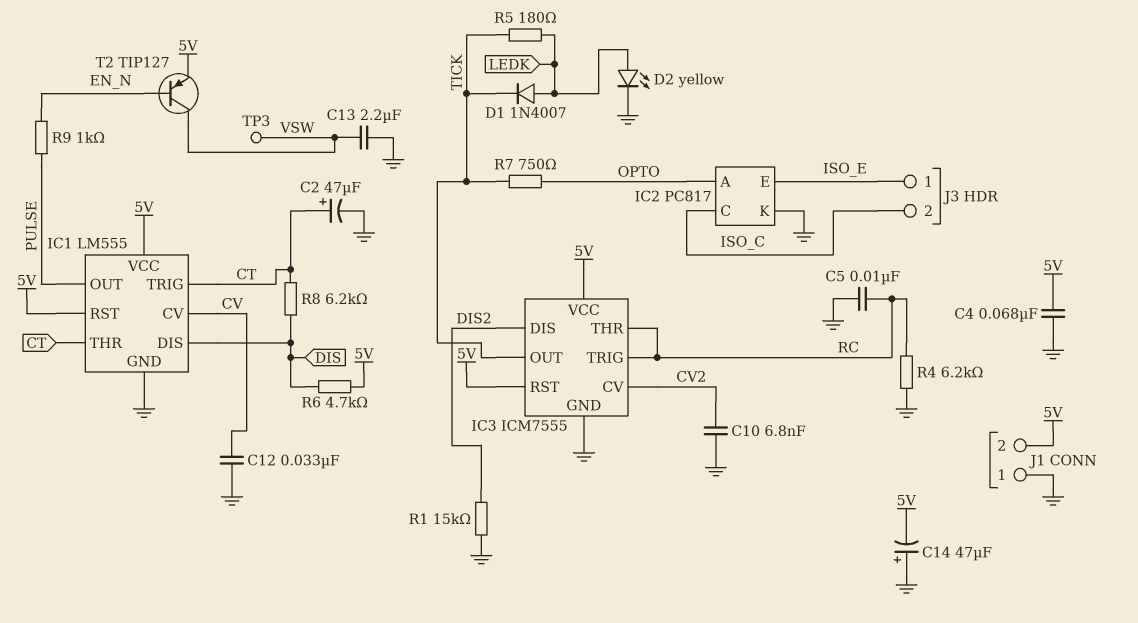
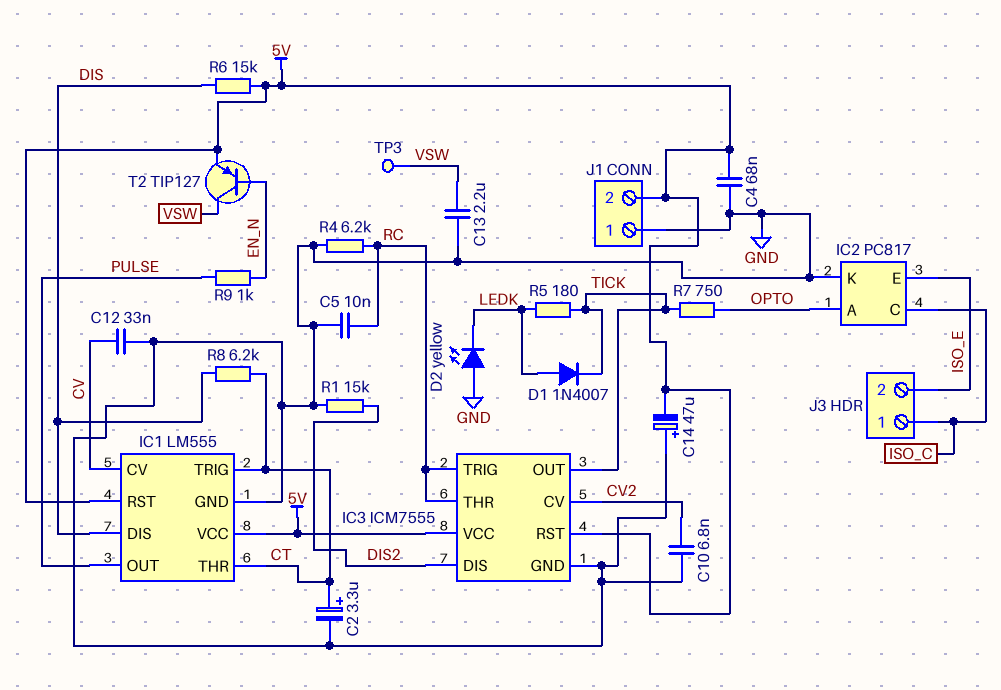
C2: 47uF (plus CT, minus GND) -> 3.3uF (plus CT, minus GND)
D2: LED yellow (A LEDK, K GND) -> LED yellow (A GND, K LEDK)
J3 pin 1: ISO_E -> ISO_C
J3 pin 2: ISO_C -> ISO_E
R6: 4.7k (5V, DIS) -> 15k (5V, DIS)

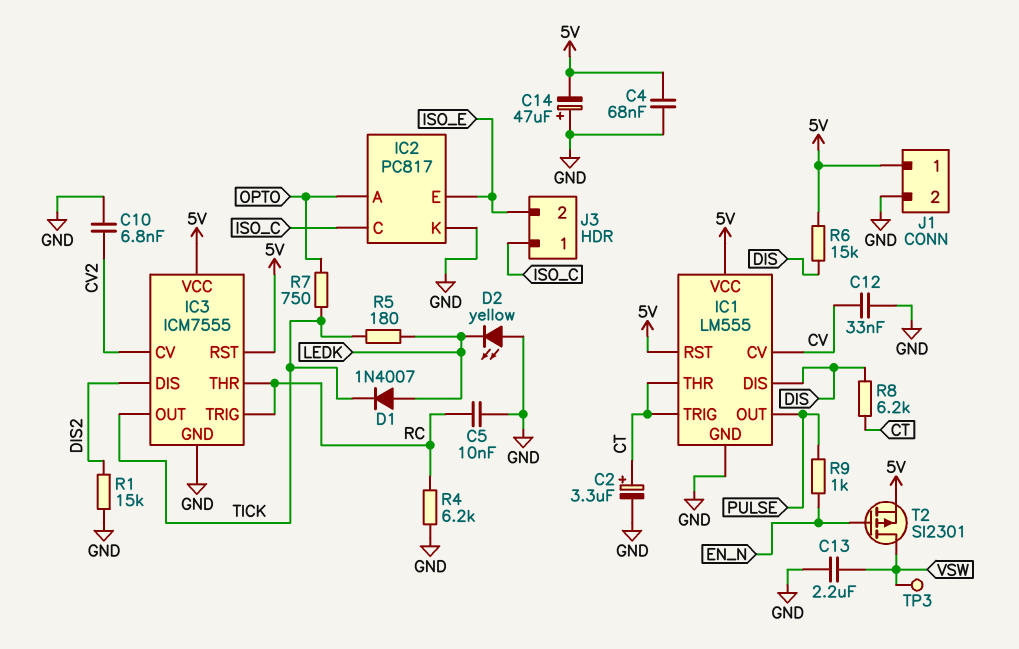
J1 pin 1: GND -> 5V
J1 pin 2: 5V -> GND
T2: PNP TIP127 (B EN_N, C VSW, E 5V) -> PMOS SI2301 (G EN_N, D VSW, S 5V)

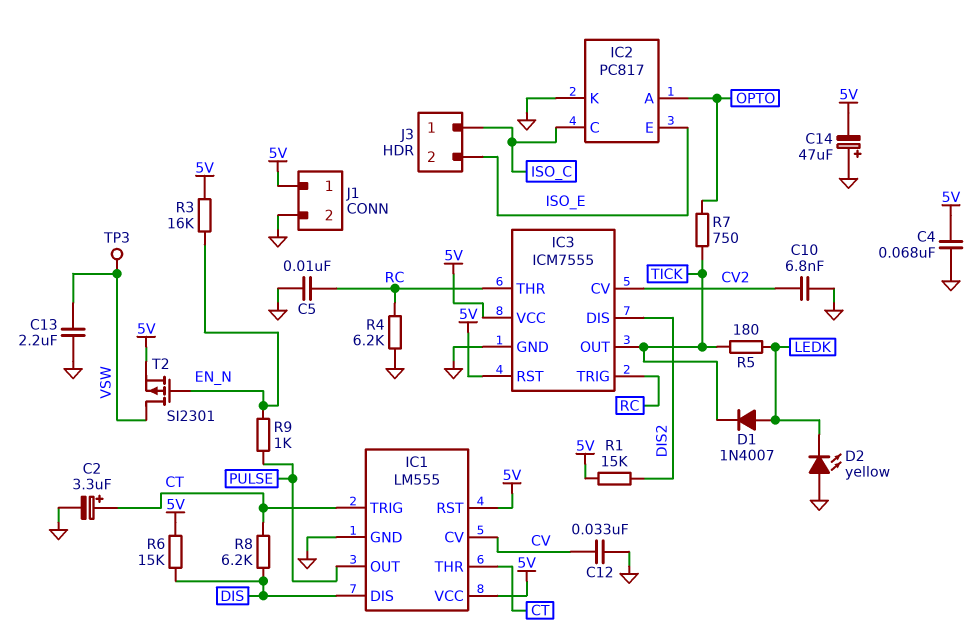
R1: 15k (DIS2, GND) -> 15k (5V, DIS2)
R3: none -> 16k (5V, EN_N)

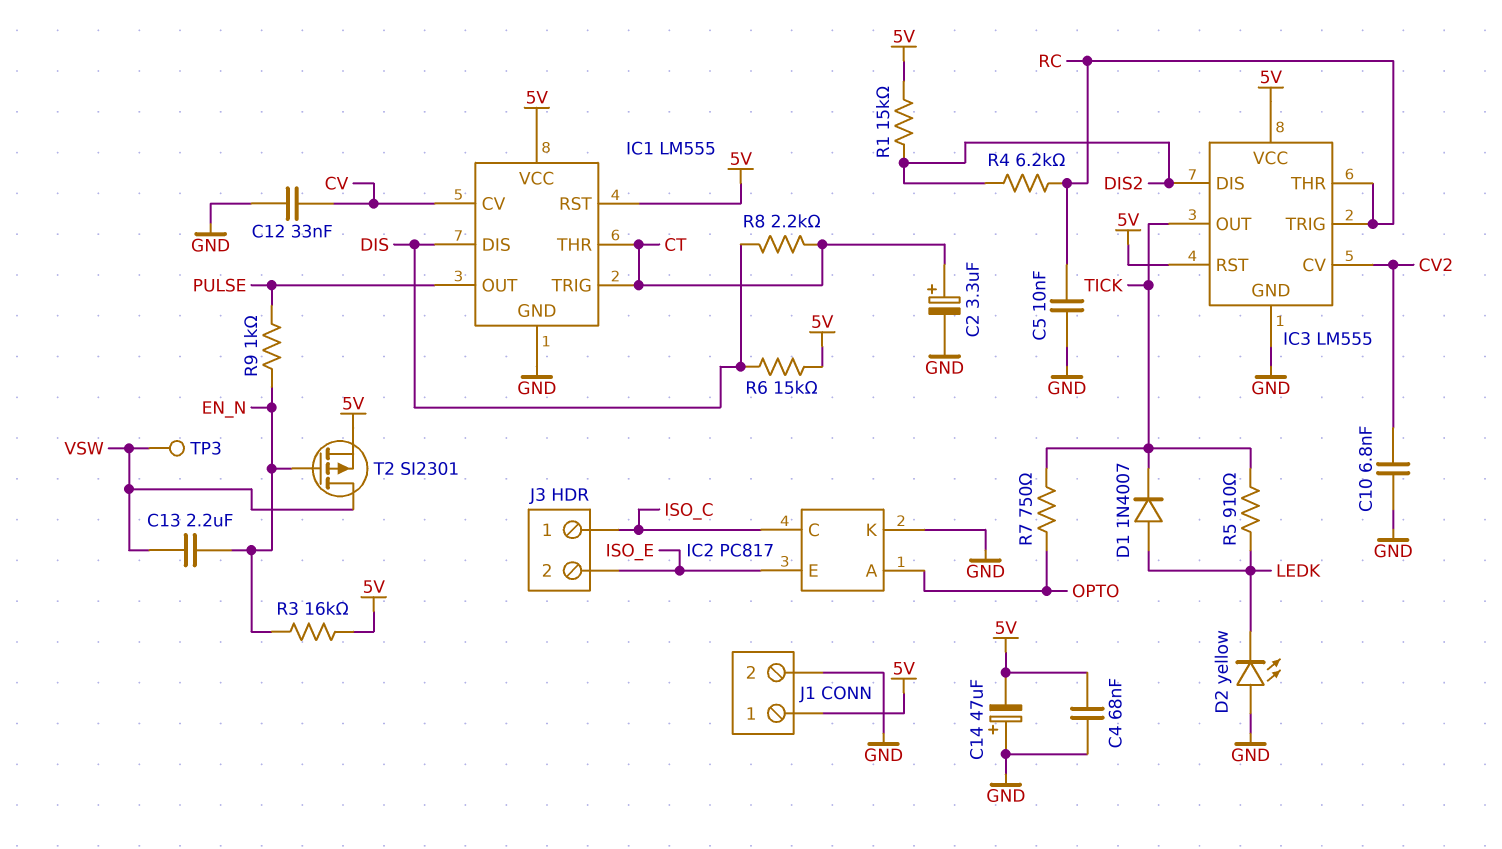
C13: 2.2uF (GND, VSW) -> 2.2uF (EN_N, VSW)
IC3: ICM7555 -> LM555
R4: 6.2k (GND, RC) -> 6.2k (DIS2, RC)
R5: 180 (LEDK, TICK) -> 910 (LEDK, TICK)
R8: 6.2k (CT, DIS) -> 2.2k (CT, DIS)

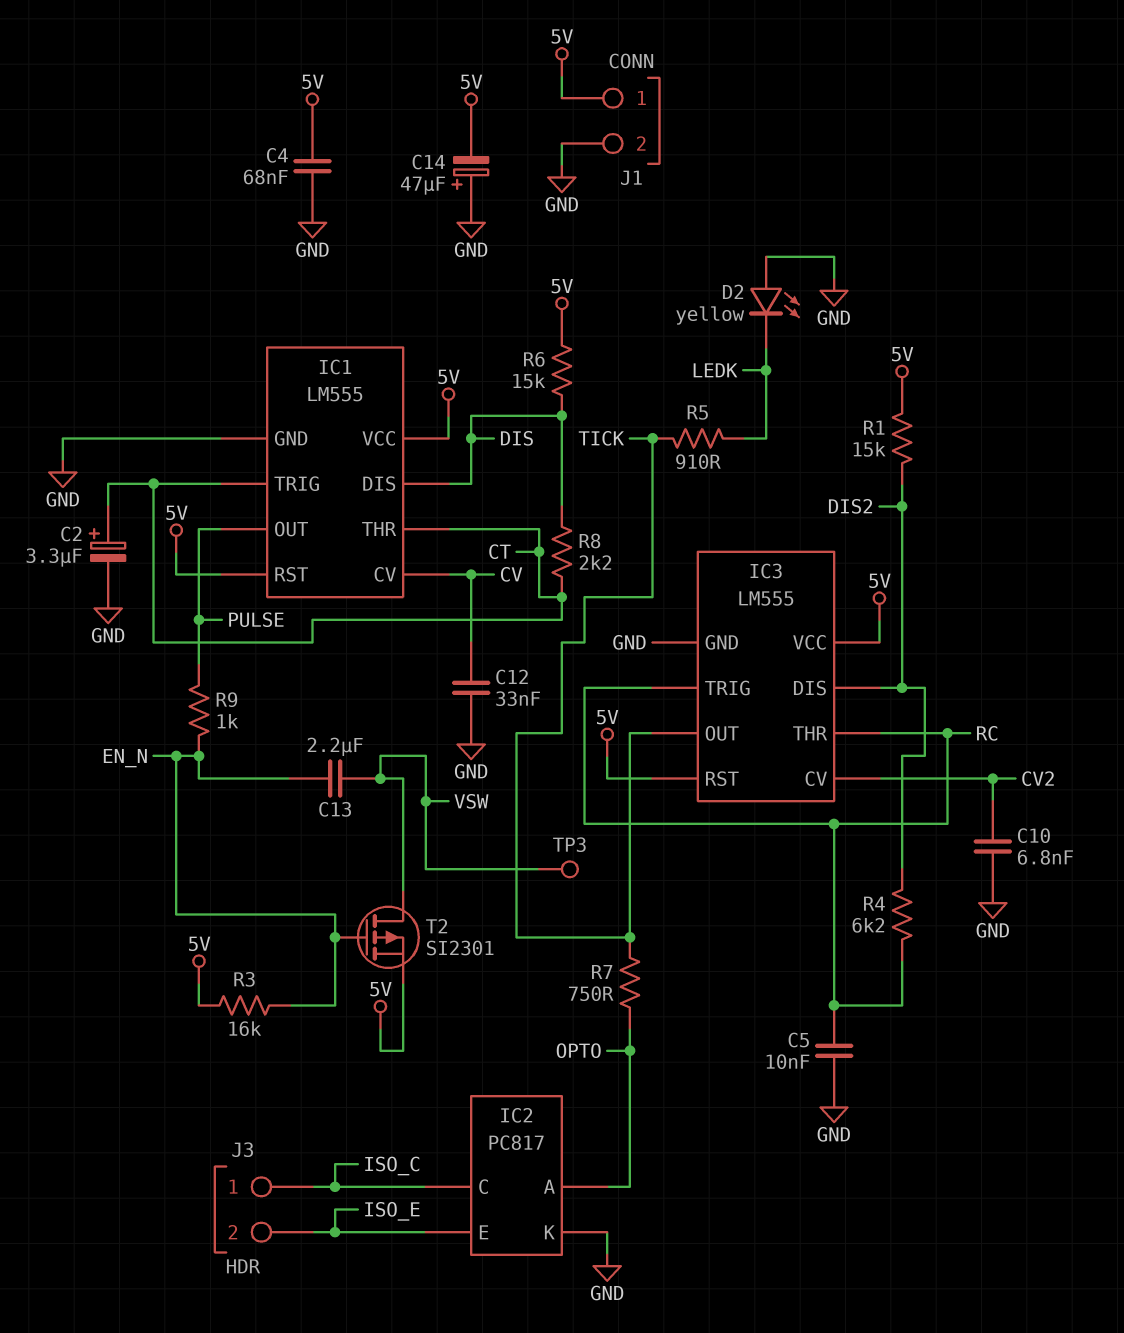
D1: diode 1N4007 (A LEDK, K TICK) -> none

